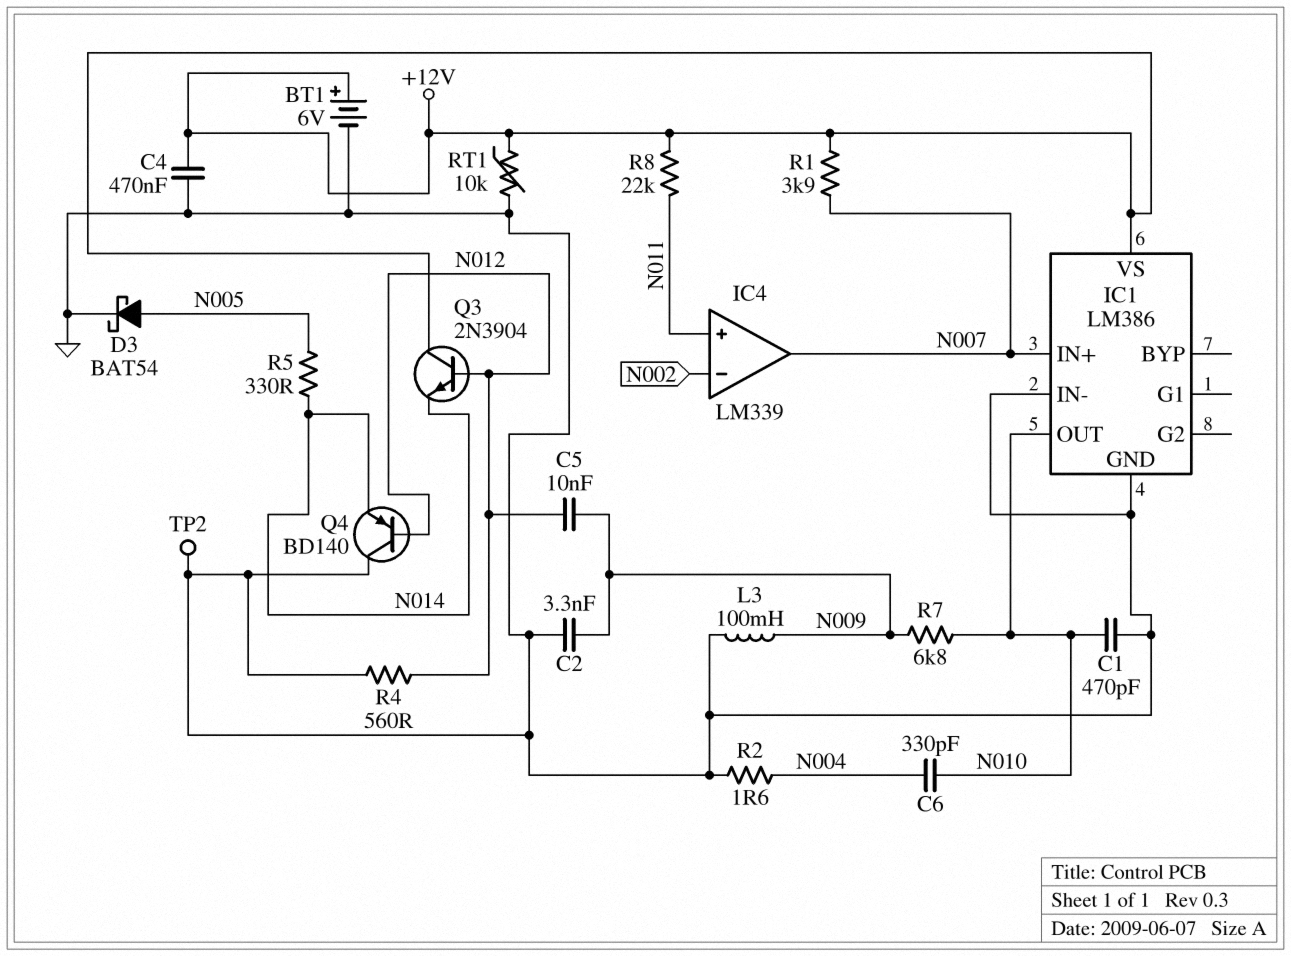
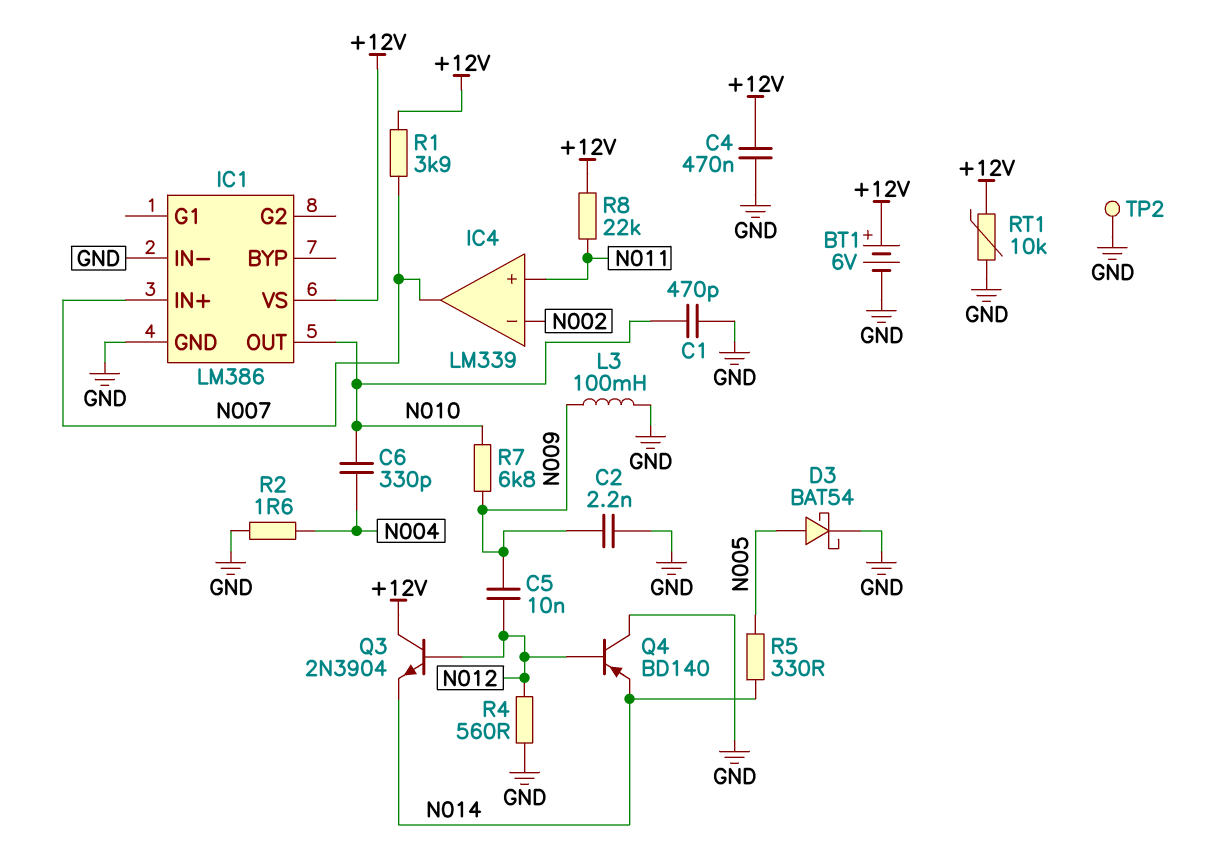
C2: 3.3nF (GND, N009) -> 2.2nF (GND, N009)

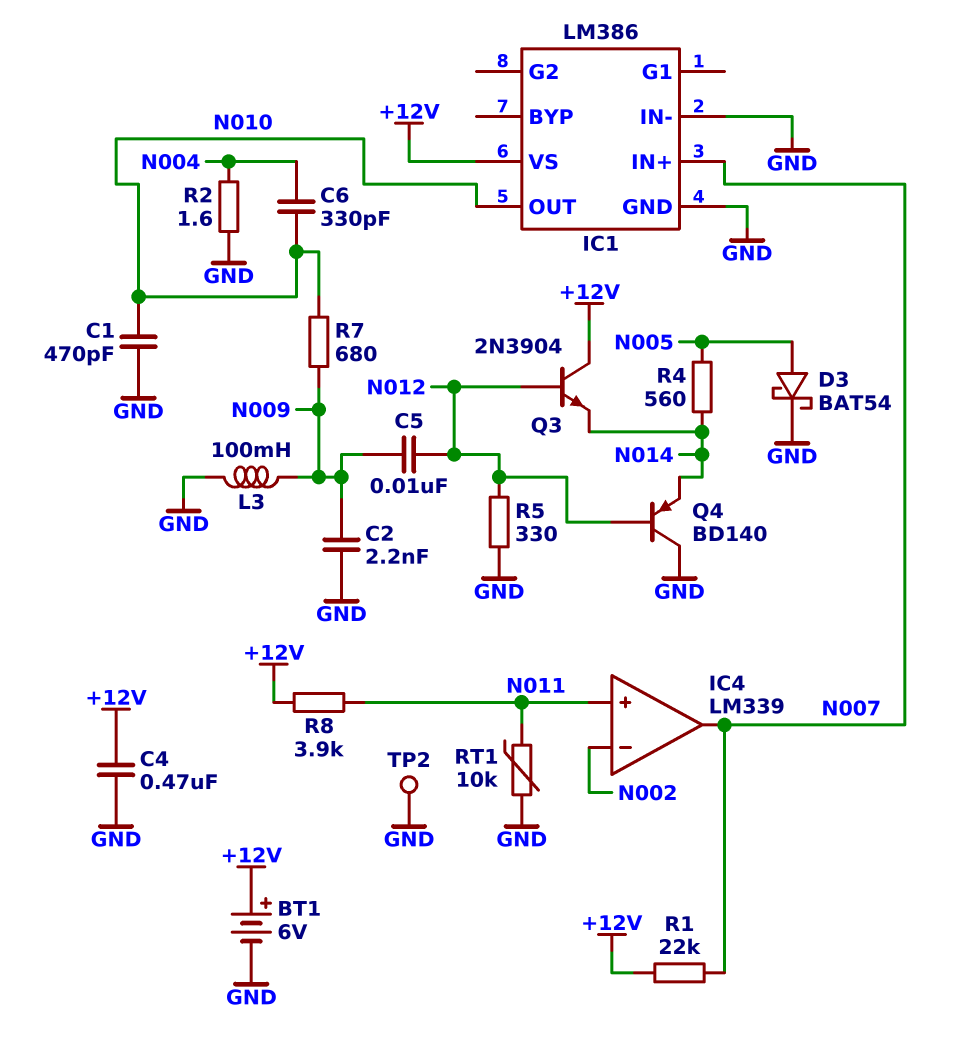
R1: 3.9k (+12V, N007) -> 22k (+12V, N007)
R4: 560 (GND, N012) -> 560 (N005, N014)
R5: 330 (N005, N014) -> 330 (GND, N012)
R7: 6.8k (N009, N010) -> 680 (N009, N010)
R8: 22k (+12V, N011) -> 3.9k (+12V, N011)
RT1: 10k (+12V, GND) -> 10k (GND, N011)

